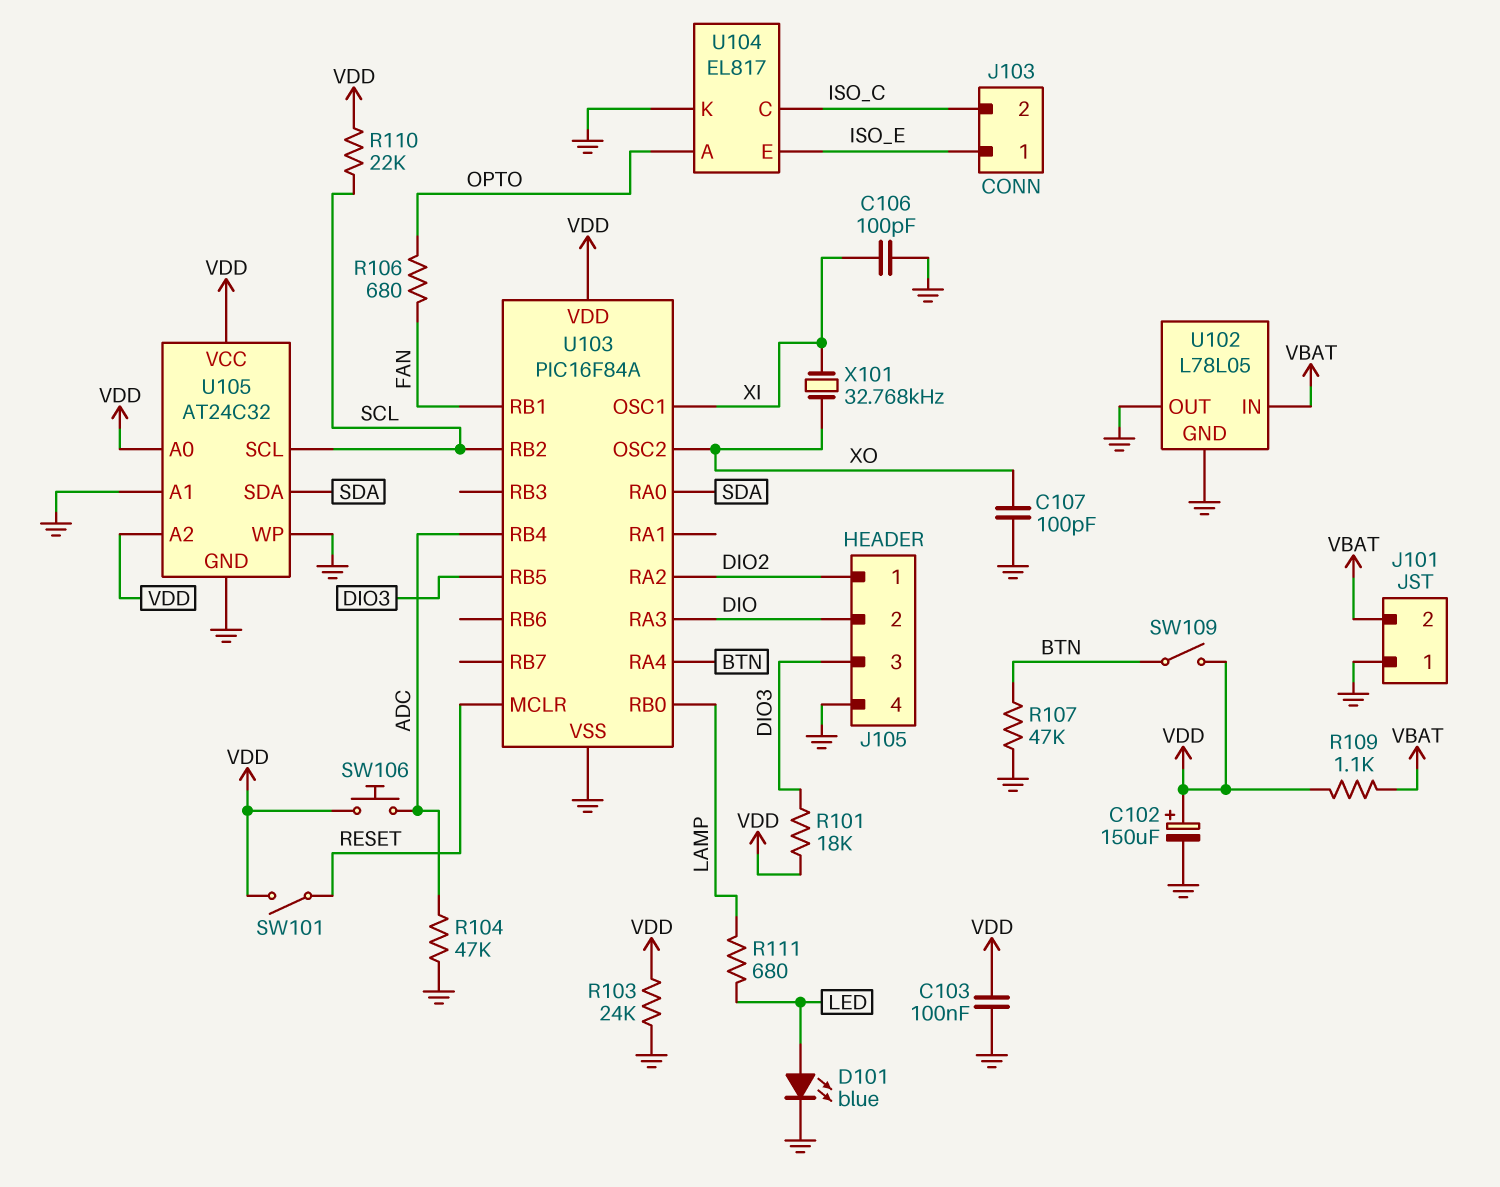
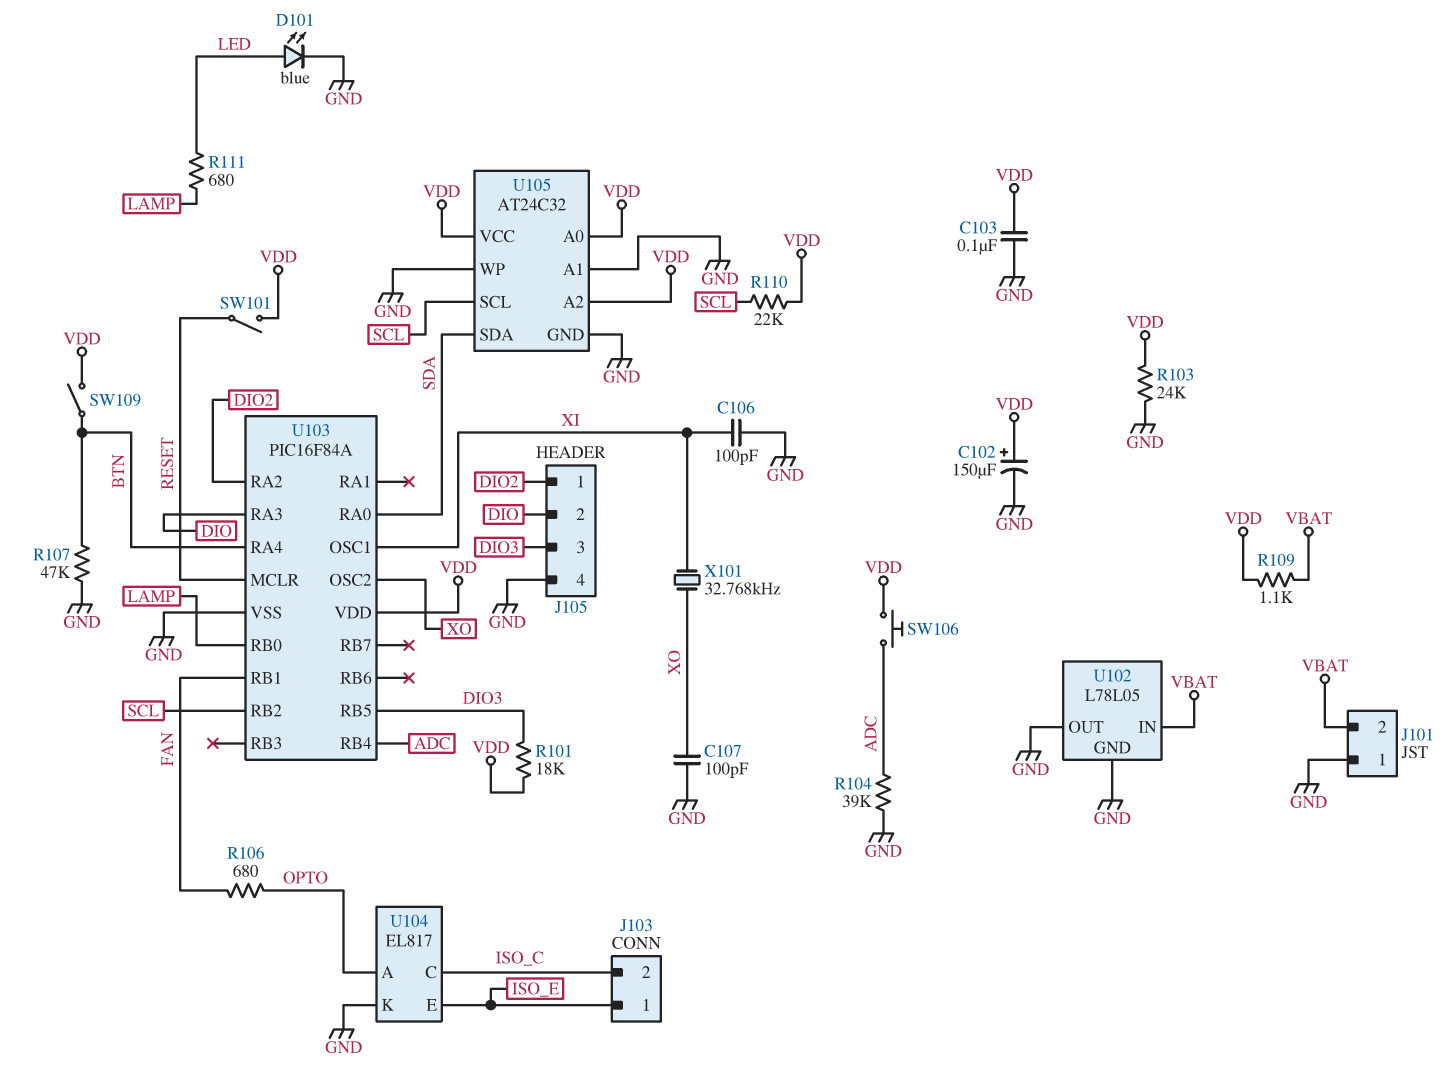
R104: 47k (ADC, GND) -> 39k (ADC, GND)

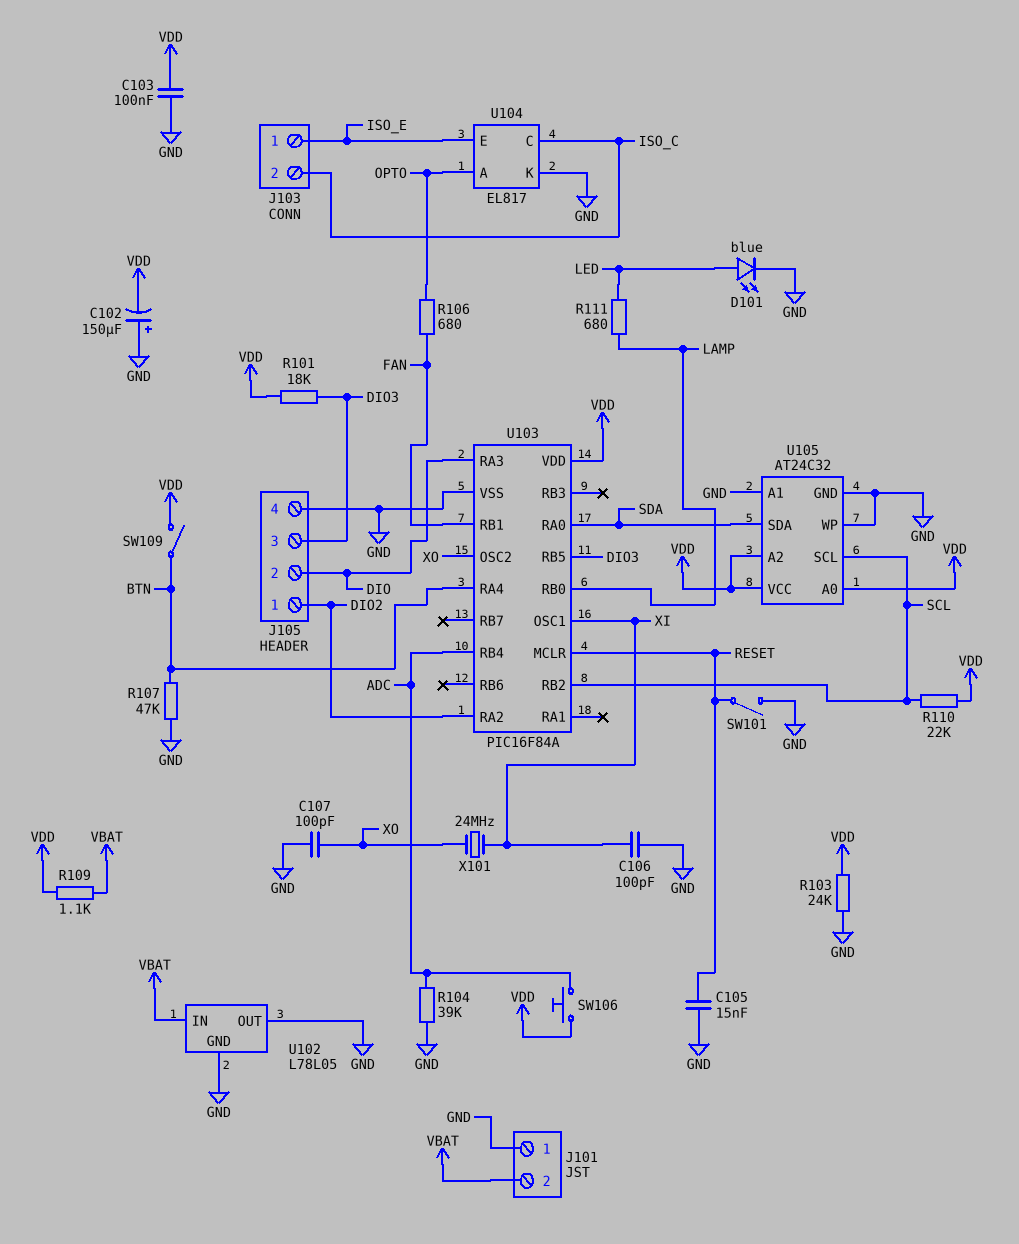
C102: 150uF (plus VDD, minus GND) -> 150uF (plus GND, minus VDD)
C105: none -> 15nF (GND, RESET)
SW101: switch (RESET, VDD) -> switch (GND, RESET)
X101: 32.768kHz (XI, XO) -> 24MHz (XI, XO)

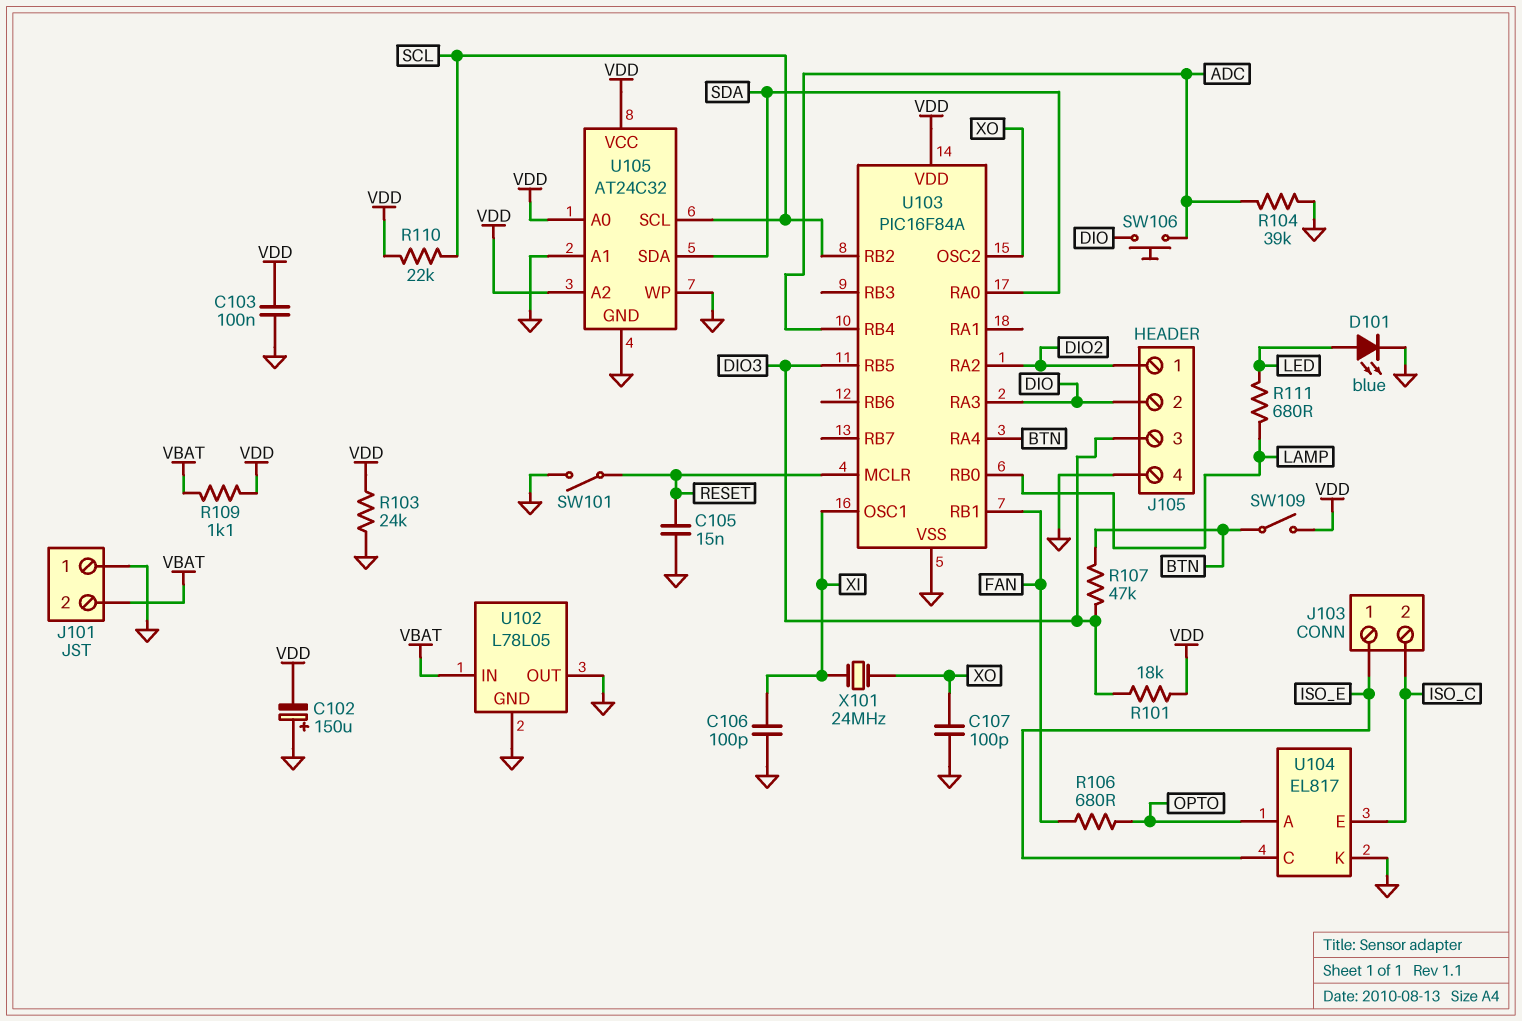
R107: 47k (BTN, GND) -> 47k (BTN, DIO3)
SW106: button (ADC, VDD) -> button (ADC, DIO)
U104 pin C: ISO_C -> ISO_E
U104 pin E: ISO_E -> ISO_C

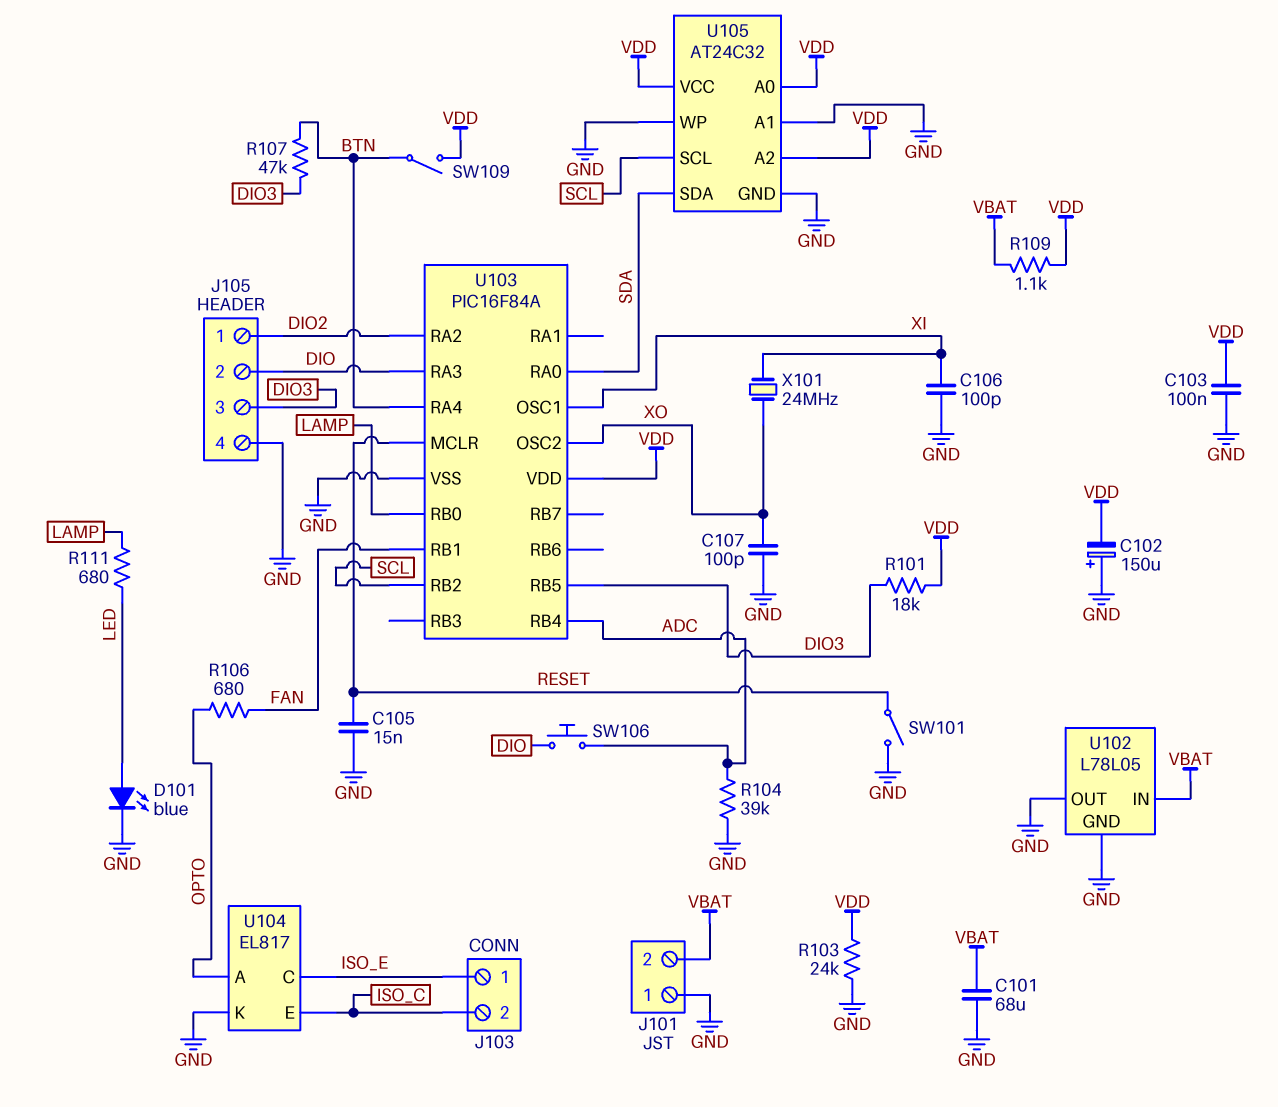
C101: none -> 68uF (GND, VBAT)
R110: 22k (SCL, VDD) -> none

